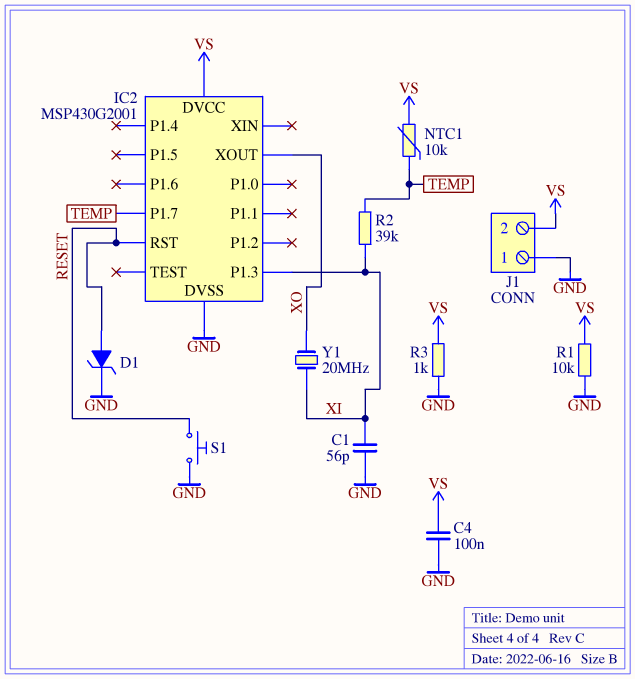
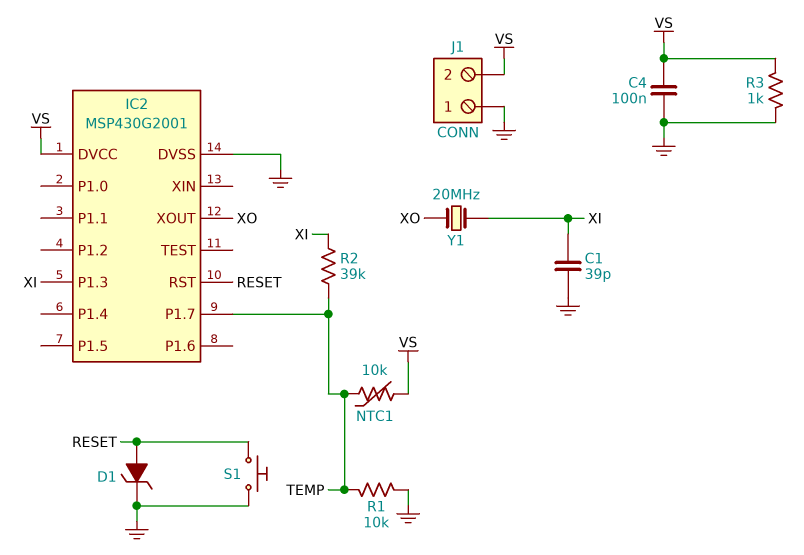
C1: 56pF (GND, XI) -> 39pF (GND, XI)
R1: 10k (GND, VS) -> 10k (GND, TEMP)

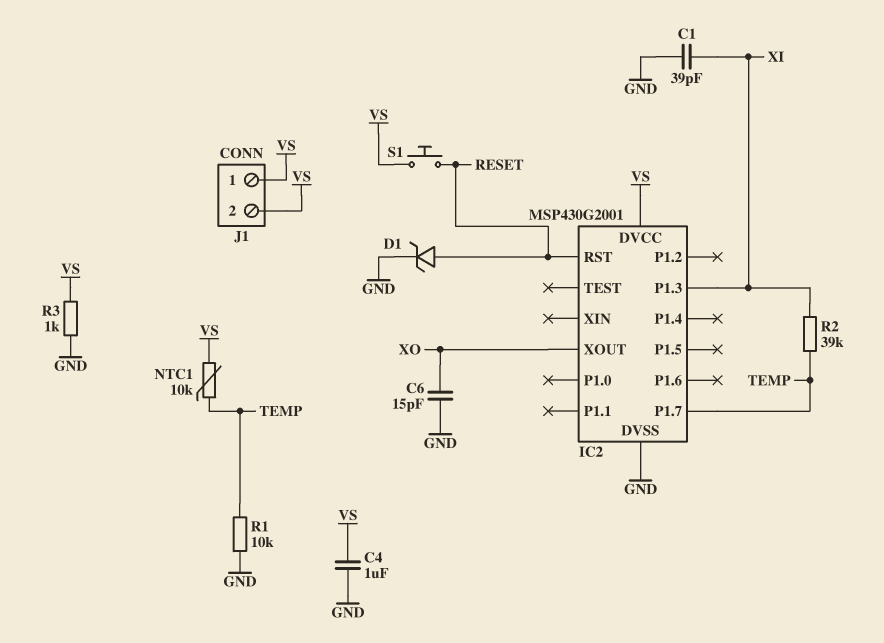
C4: 100nF (GND, VS) -> 1uF (GND, VS)
C6: none -> 15pF (GND, XO)
J1 pin 1: GND -> VS
S1: button (GND, RESET) -> button (RESET, VS)
Y1: 20MHz (XI, XO) -> none

